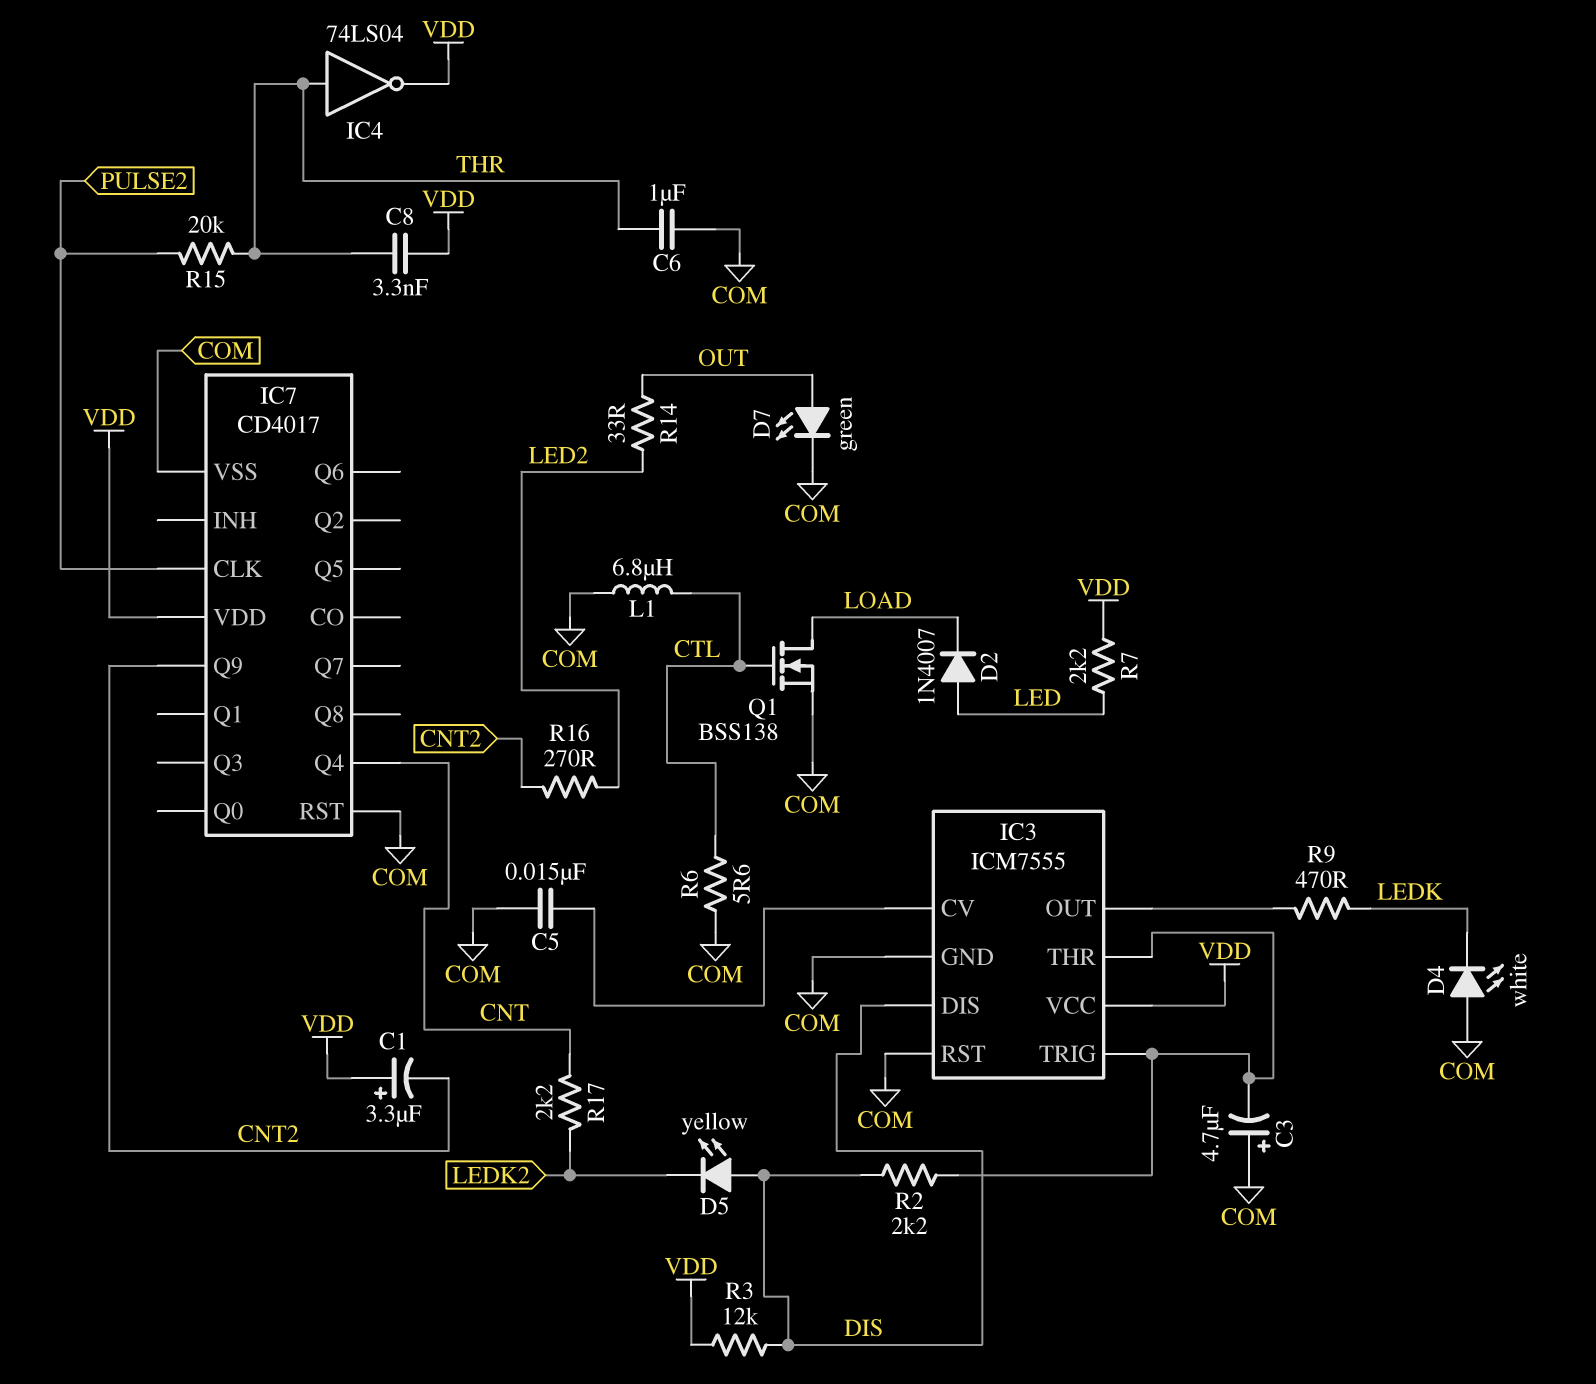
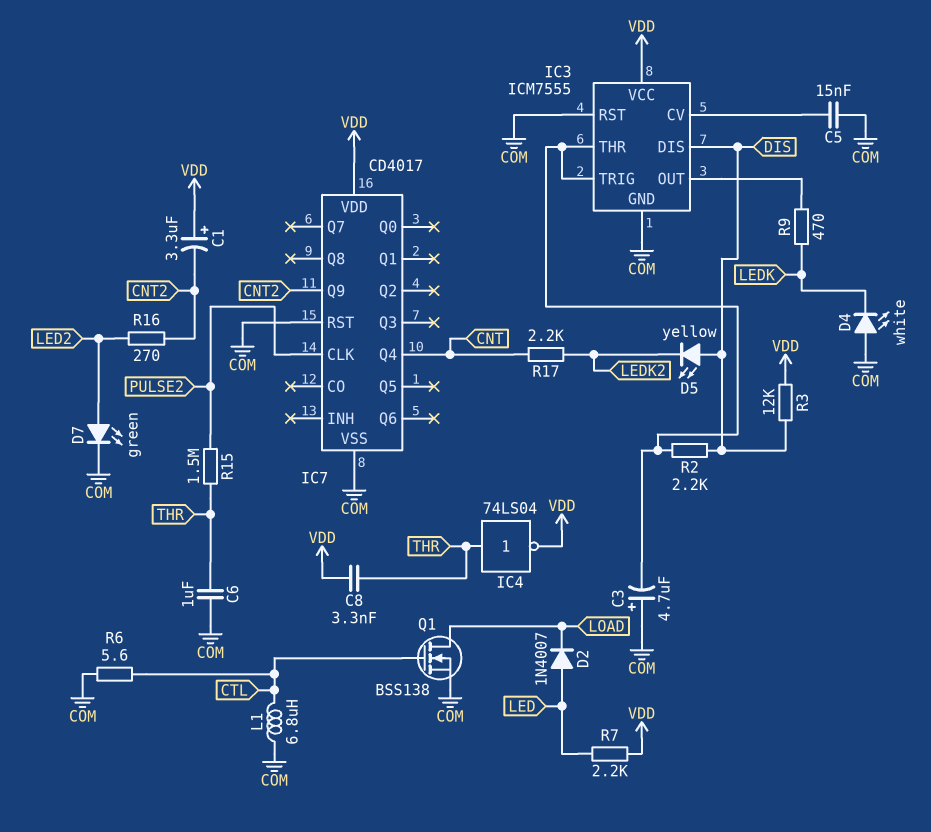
D7: LED green (A OUT, K COM) -> LED green (A LED2, K COM)
R14: 33 (LED2, OUT) -> none
R15: 20k (PULSE2, THR) -> 1.5M (PULSE2, THR)

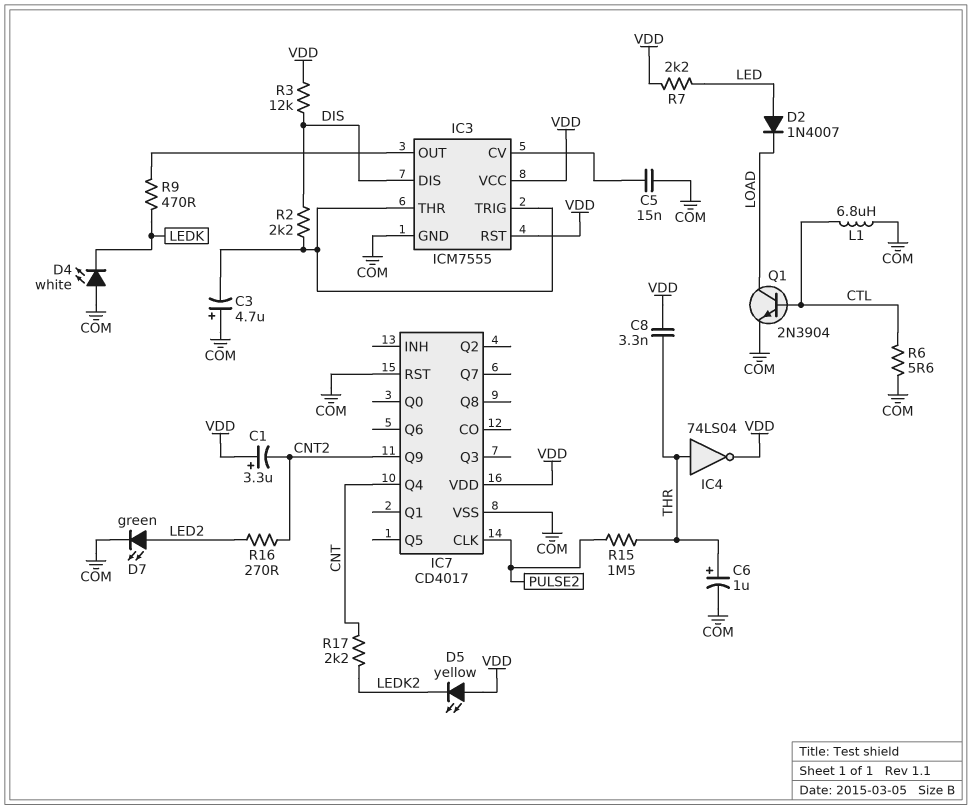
C6: 1uF (COM, THR) -> 1uF (plus THR, minus COM)
D5: LED yellow (A DIS, K LEDK2) -> LED yellow (A VDD, K LEDK2)
IC3 pin RST: COM -> VDD
Q1: NMOS BSS138 (G CTL, D LOAD, S COM) -> NPN 2N3904 (B CTL, C LOAD, E COM)

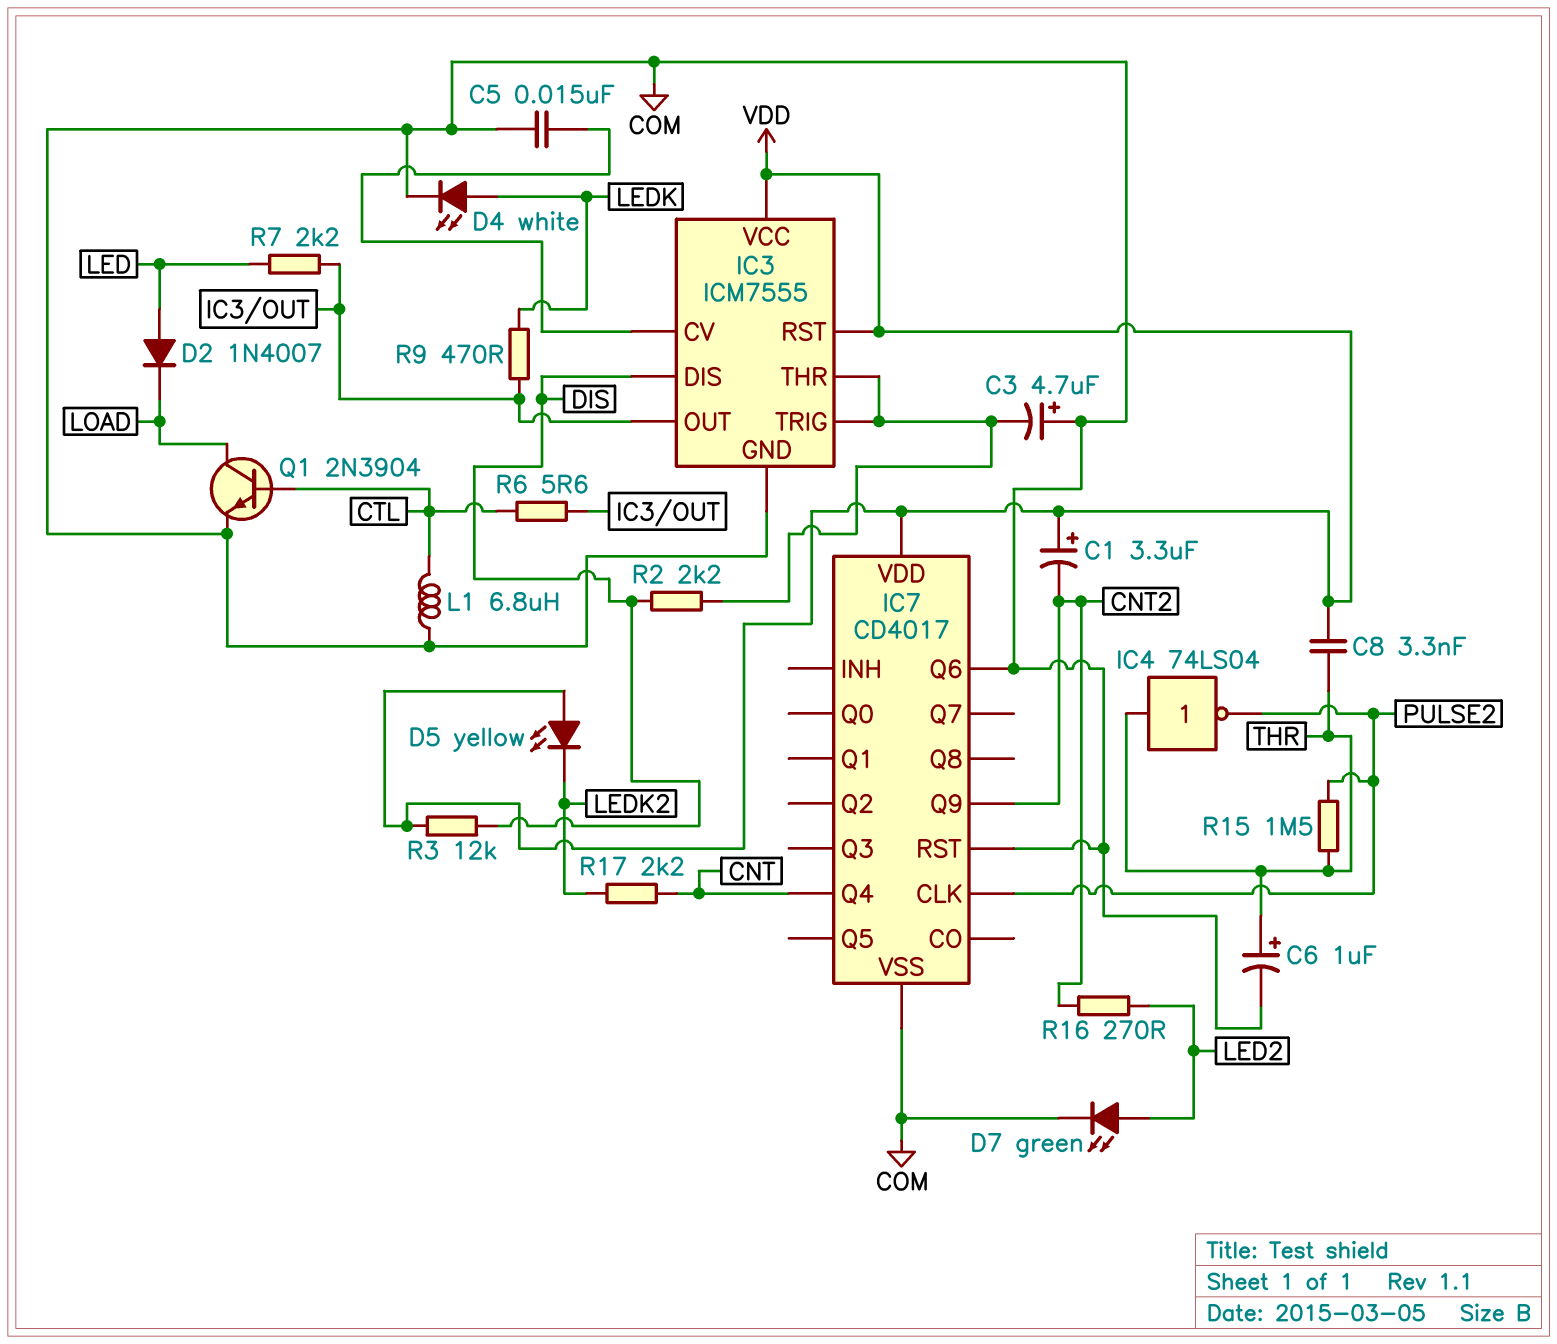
D4: LED white (A COM, K LEDK) -> LED white (A LEDK, K COM)
IC4: NOT 74LS04 (in THR, out VDD) -> NOT 74LS04 (in THR, out PULSE2)
IC7 pin Q6: none -> COM
R6: 5.6 (COM, CTL) -> 5.6 (CTL, IC3/OUT)
R7: 2.2k (LED, VDD) -> 2.2k (IC3/OUT, LED)

